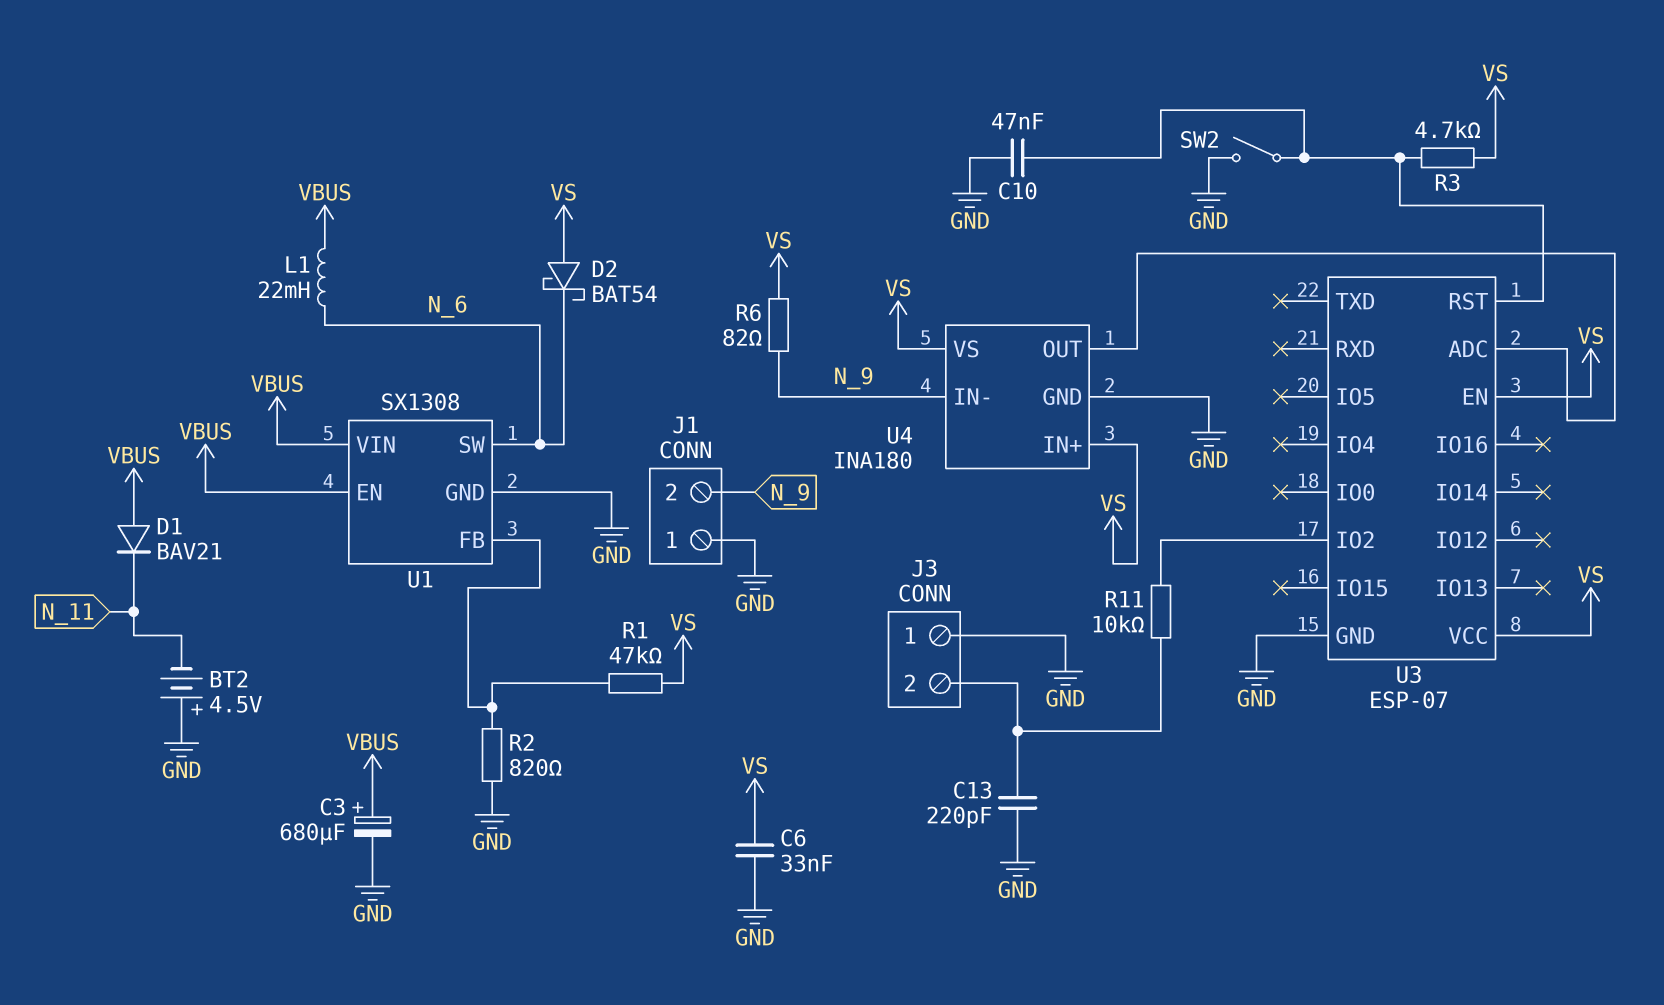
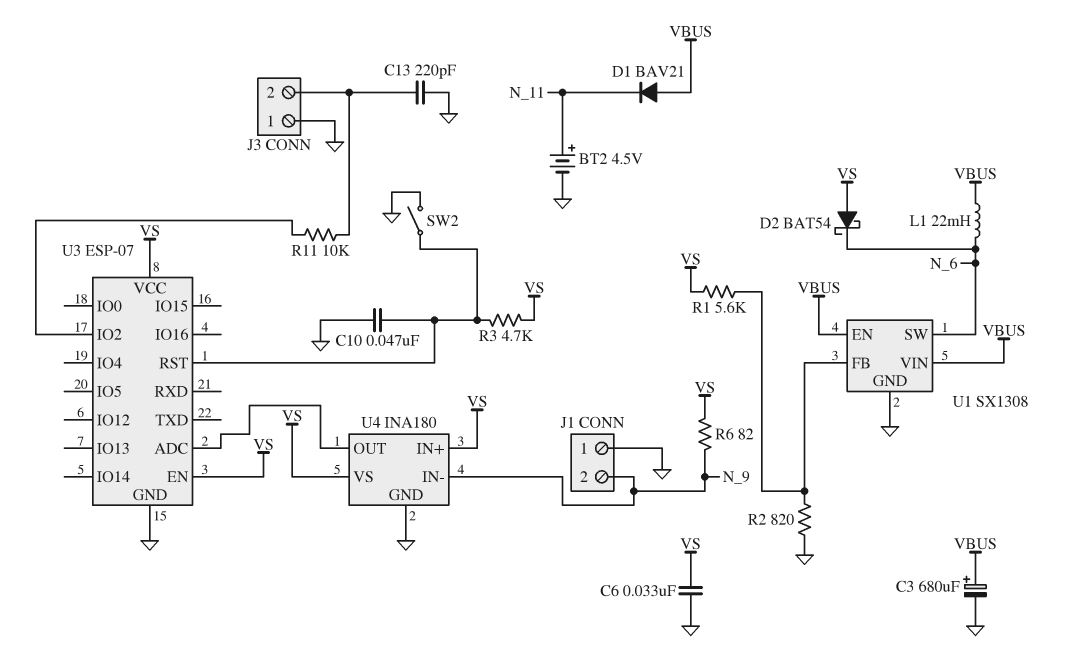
BT2: 4.5V (plus GND, minus N_11) -> 4.5V (plus N_11, minus GND)
R1: 47k (U1/FB, VS) -> 5.6k (U1/FB, VS)

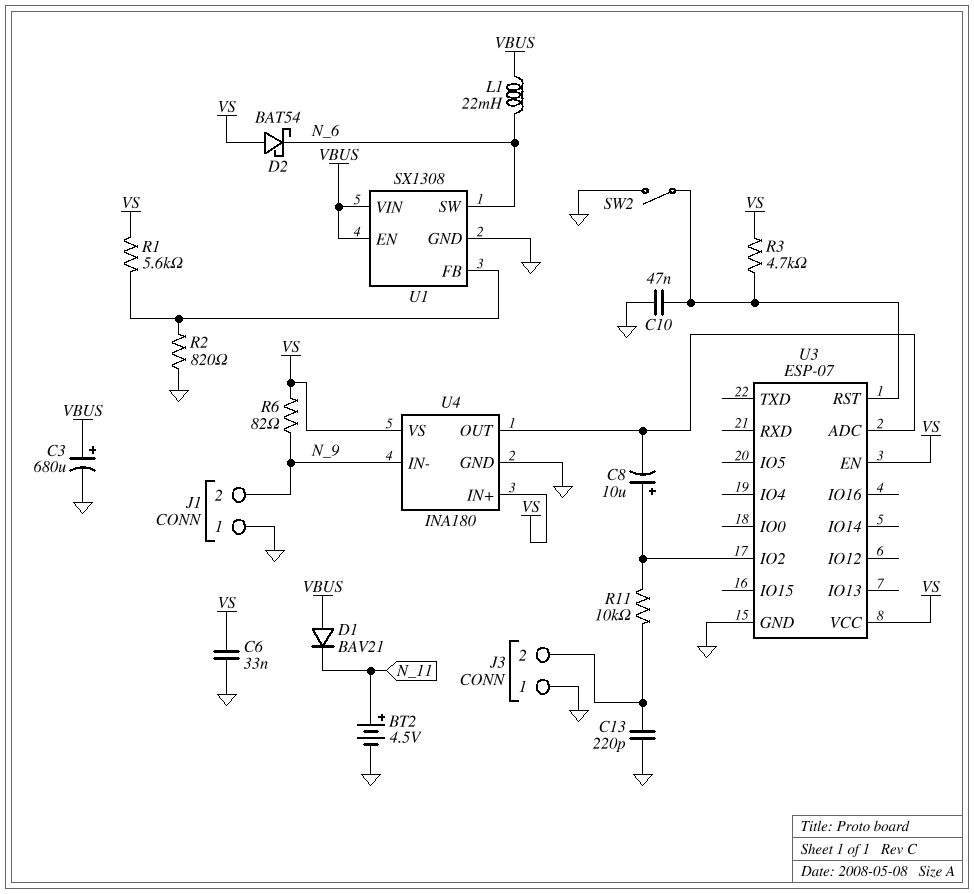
C8: none -> 10uF (plus U3/IO2, minus U3/ADC)

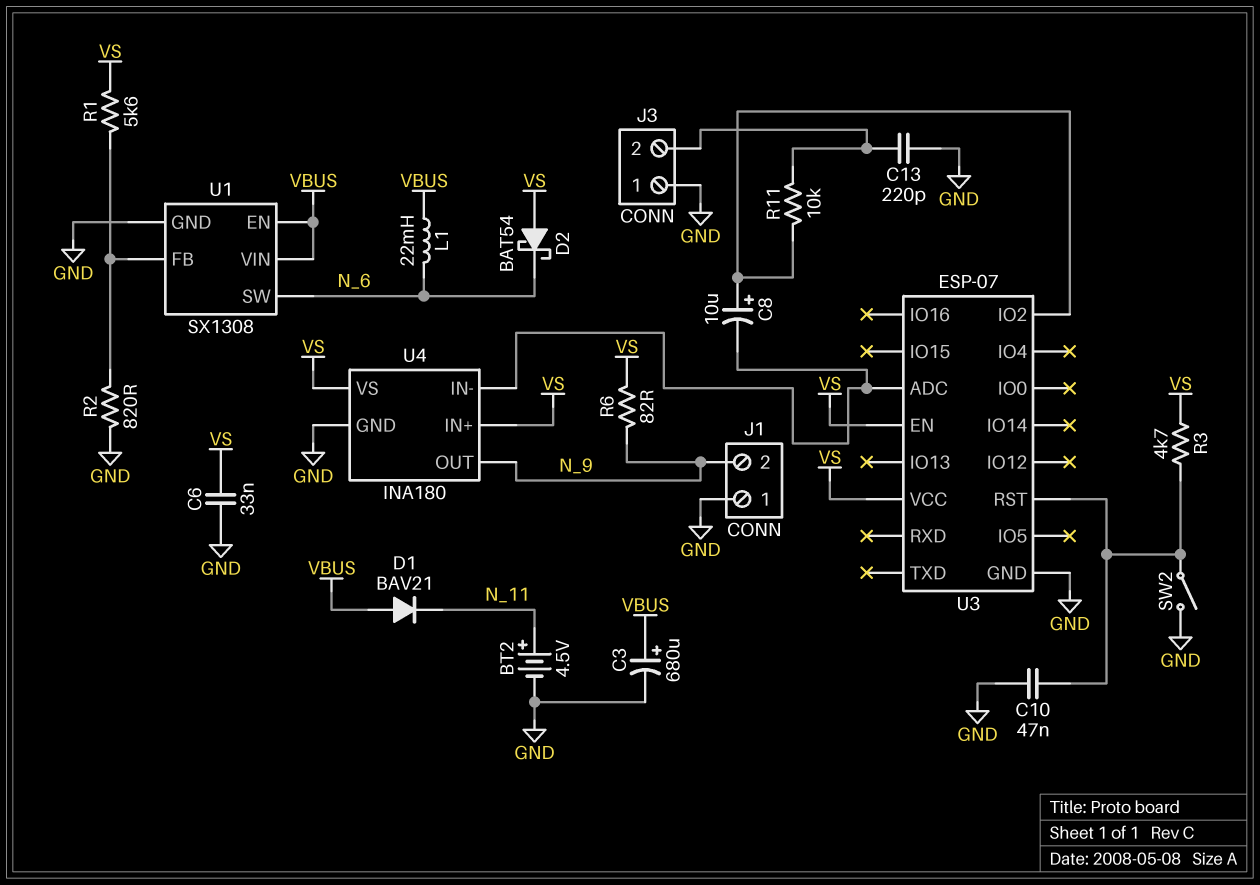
U4 pin IN-: N_9 -> U3/ADC
U4 pin OUT: U3/ADC -> N_9

